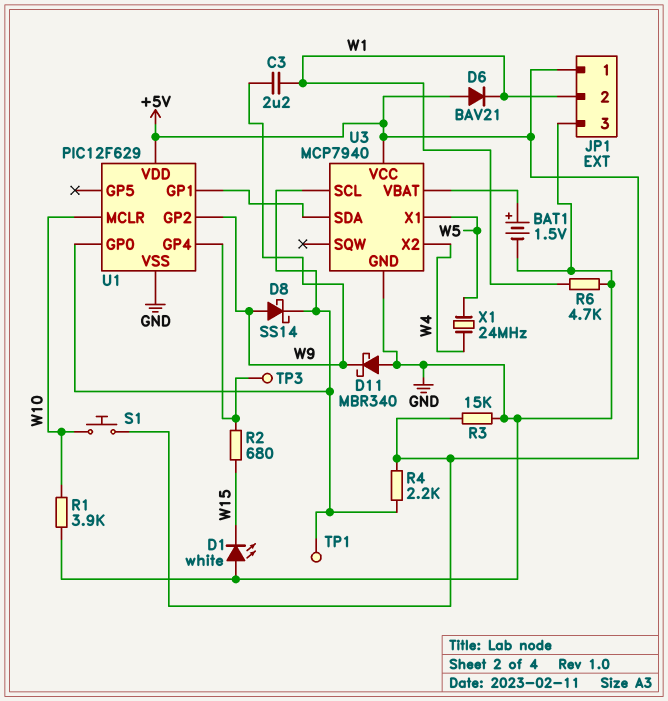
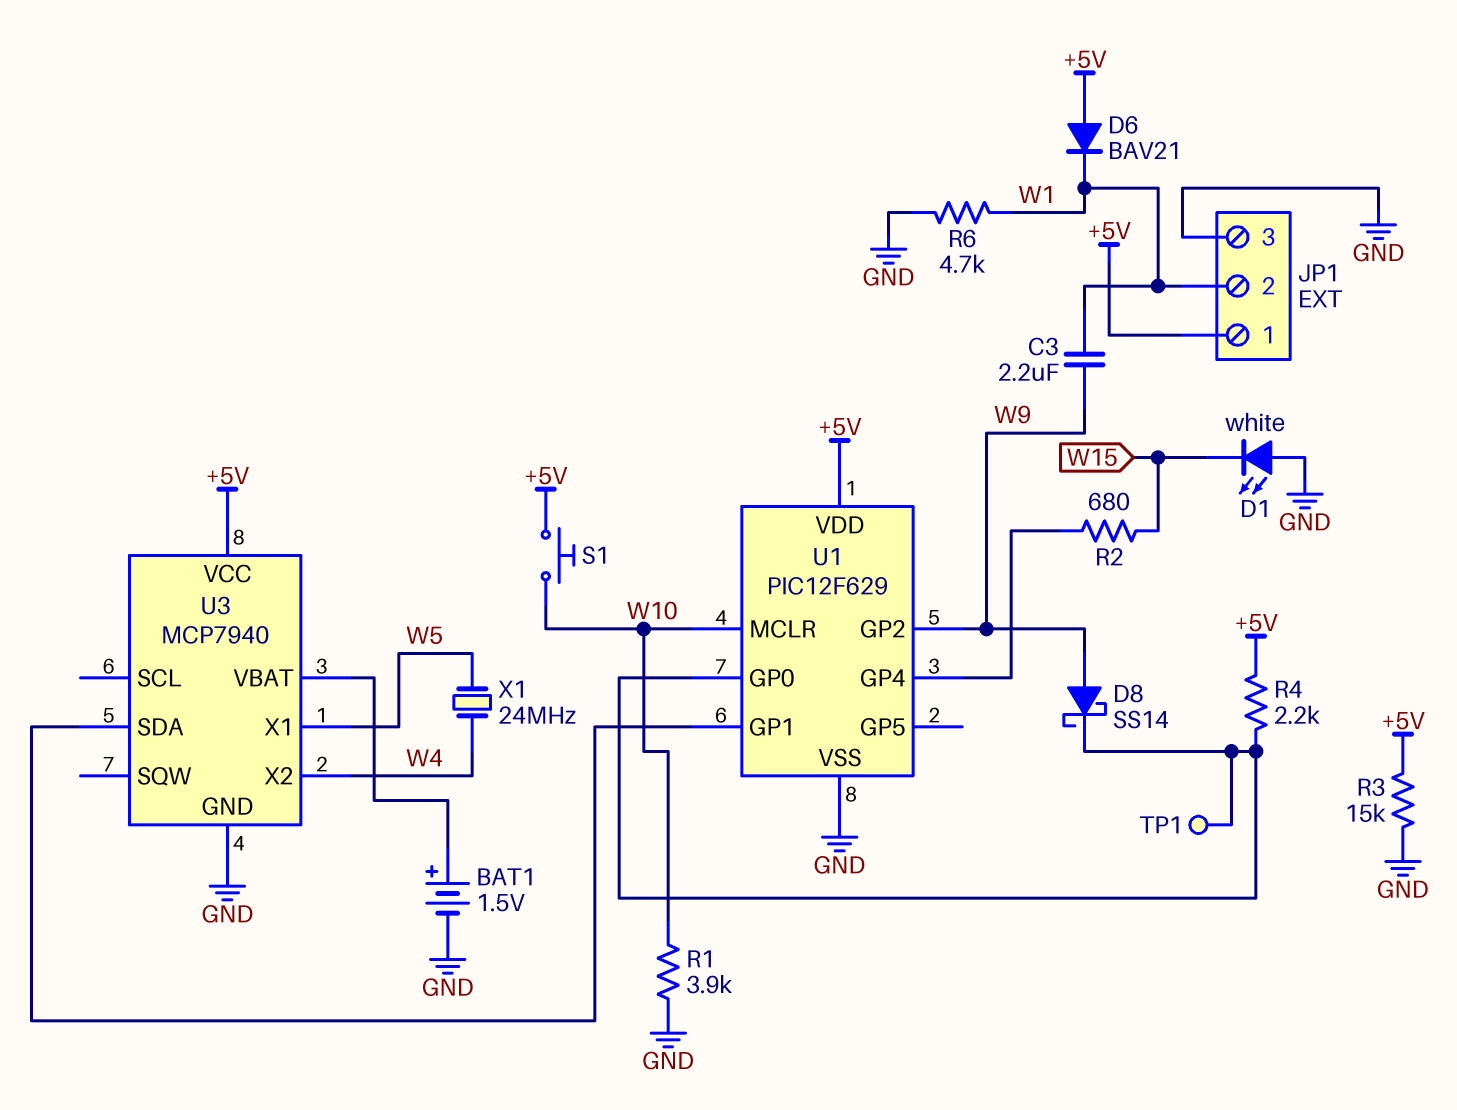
D11: schottky MBR340 (A GND, K W9) -> none
TP3: test point (U1/GP4) -> none
U3 pin SCL: U1/GP0 -> none

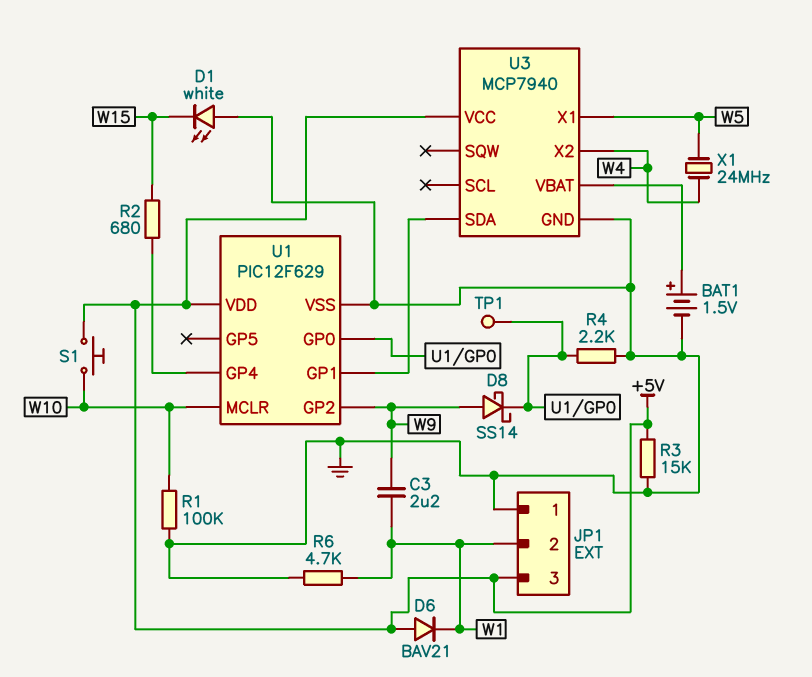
JP1 pin 1: +5V -> GND
JP1 pin 3: GND -> +5V
R1: 3.9k (GND, W10) -> 100k (GND, W10)
R4: 2.2k (+5V, U1/GP0) -> 2.2k (GND, U1/GP0)

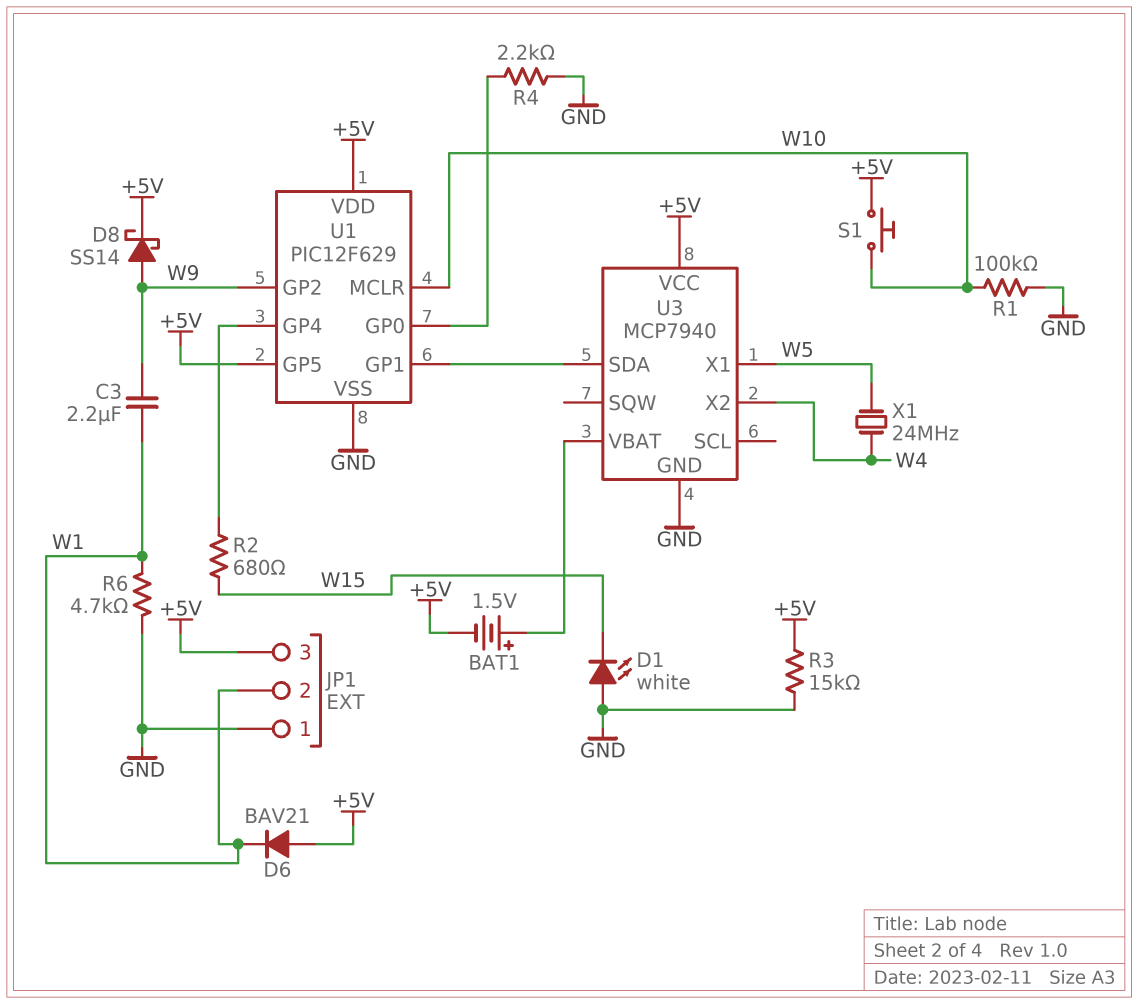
BAT1: 1.5V (plus U3/VBAT, minus GND) -> 1.5V (plus U3/VBAT, minus +5V)
D8: schottky SS14 (A W9, K U1/GP0) -> schottky SS14 (A W9, K +5V)
TP1: test point (U1/GP0) -> none
U1 pin GP5: none -> +5V

